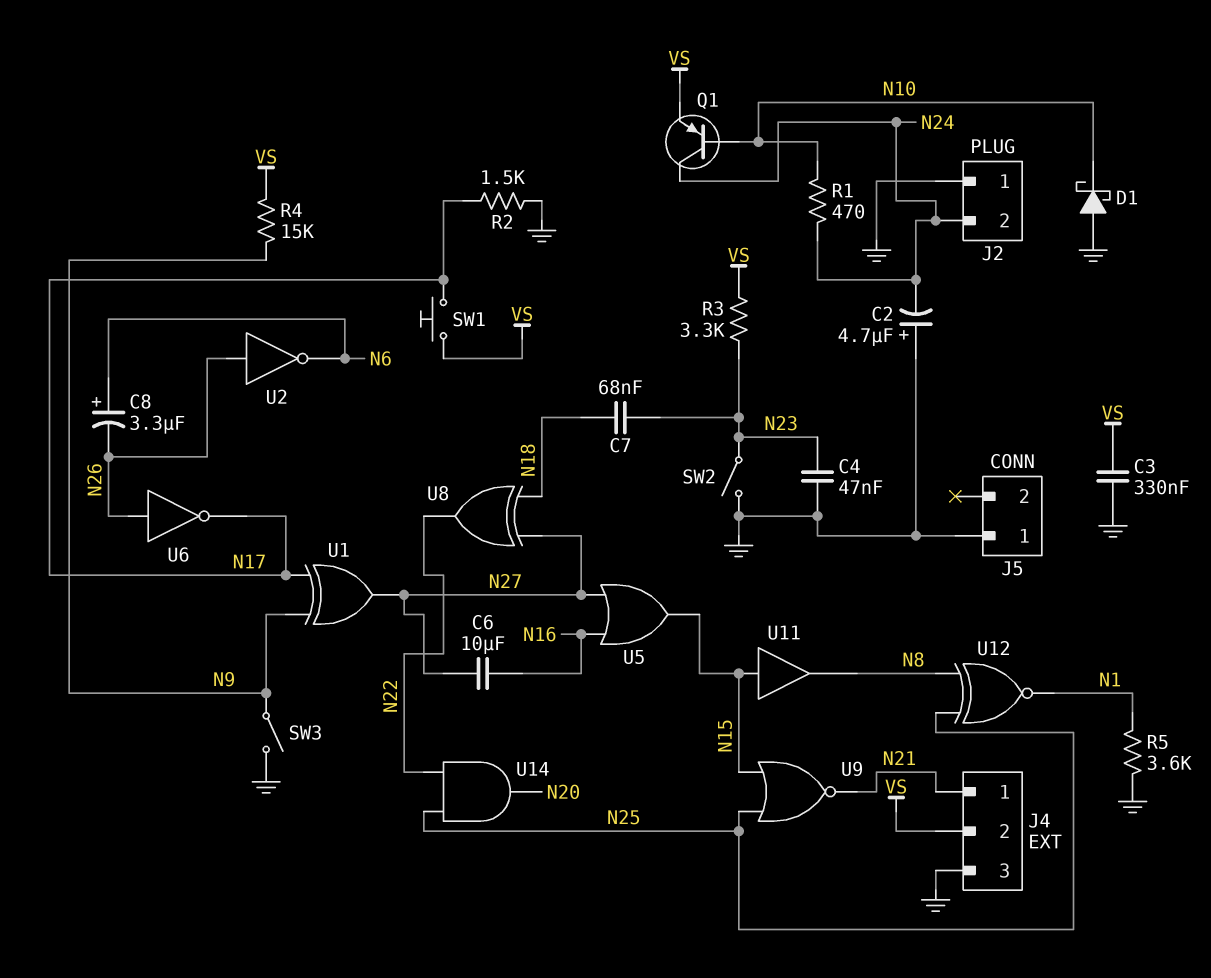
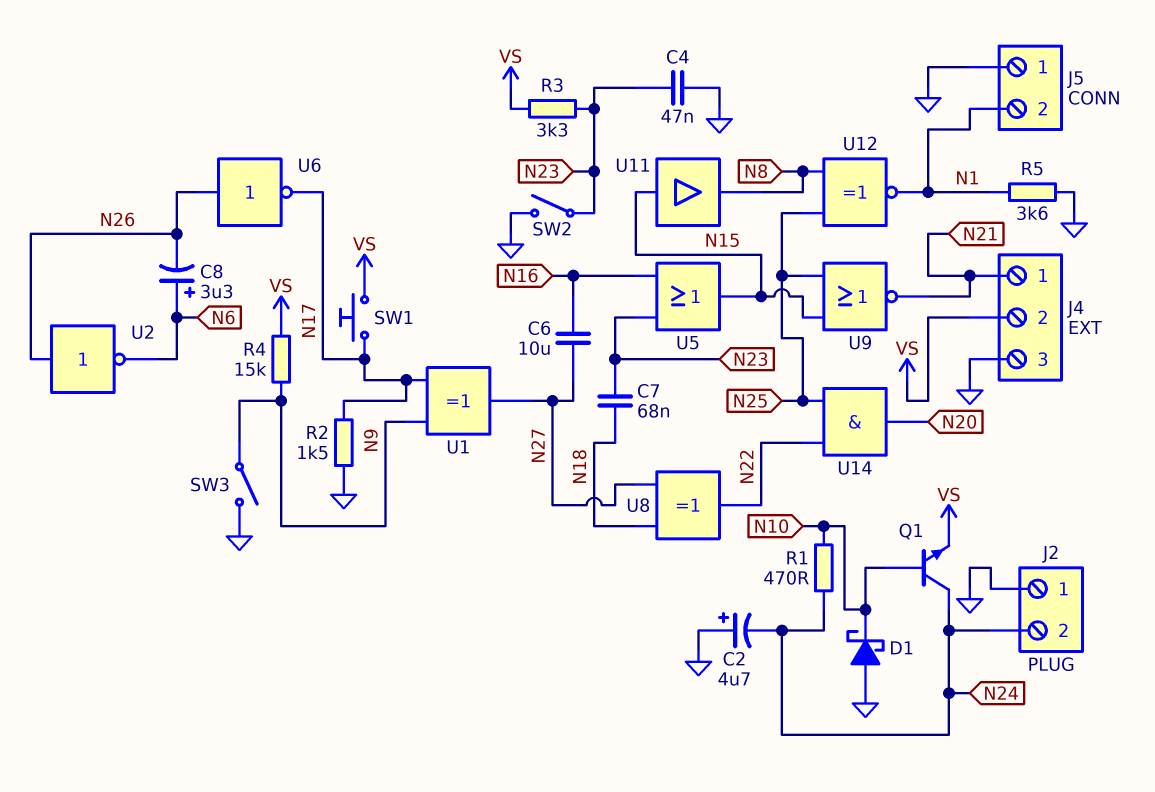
C3: 330nF (GND, VS) -> none
J5 pin 2: none -> N1
Q1: PNP (B N10, C N24, E VS) -> NPN (B N10, C N24, E VS)
U5: OR (in N16, in N27, out N15) -> OR (in N16, in N23, out N15)

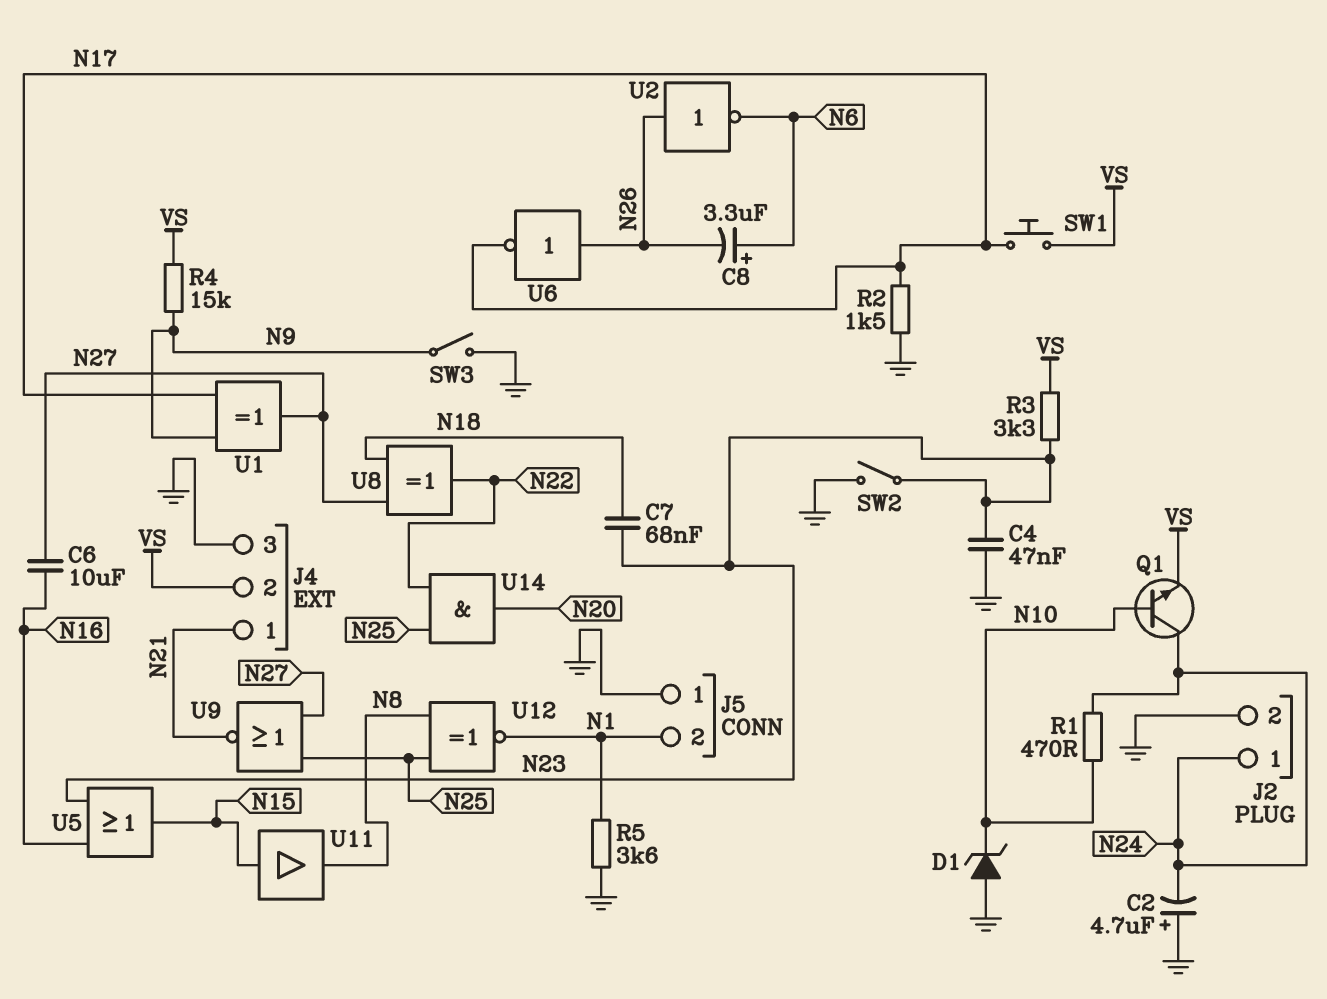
D1: schottky (A GND, K N10) -> zener (A GND, K N10)
J2 pin 1: GND -> N24
J2 pin 2: N24 -> GND
U9: NOR (in N15, in N25, out N21) -> NOR (in N25, in N27, out N21)

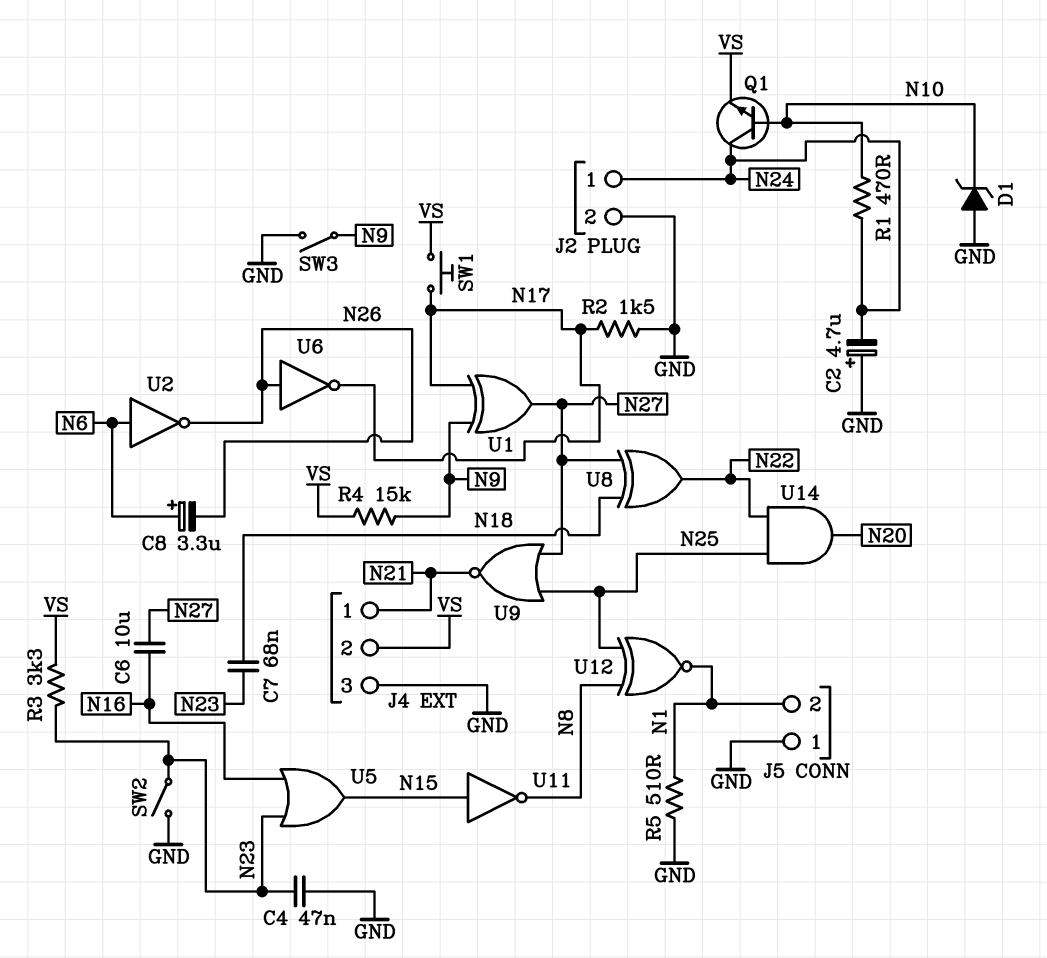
R5: 3.6k (GND, N1) -> 510 (GND, N1)
U2: NOT (in N26, out N6) -> NOT (in N6, out N26)
U11: buffer (in N15, out N8) -> NOT (in N15, out N8)

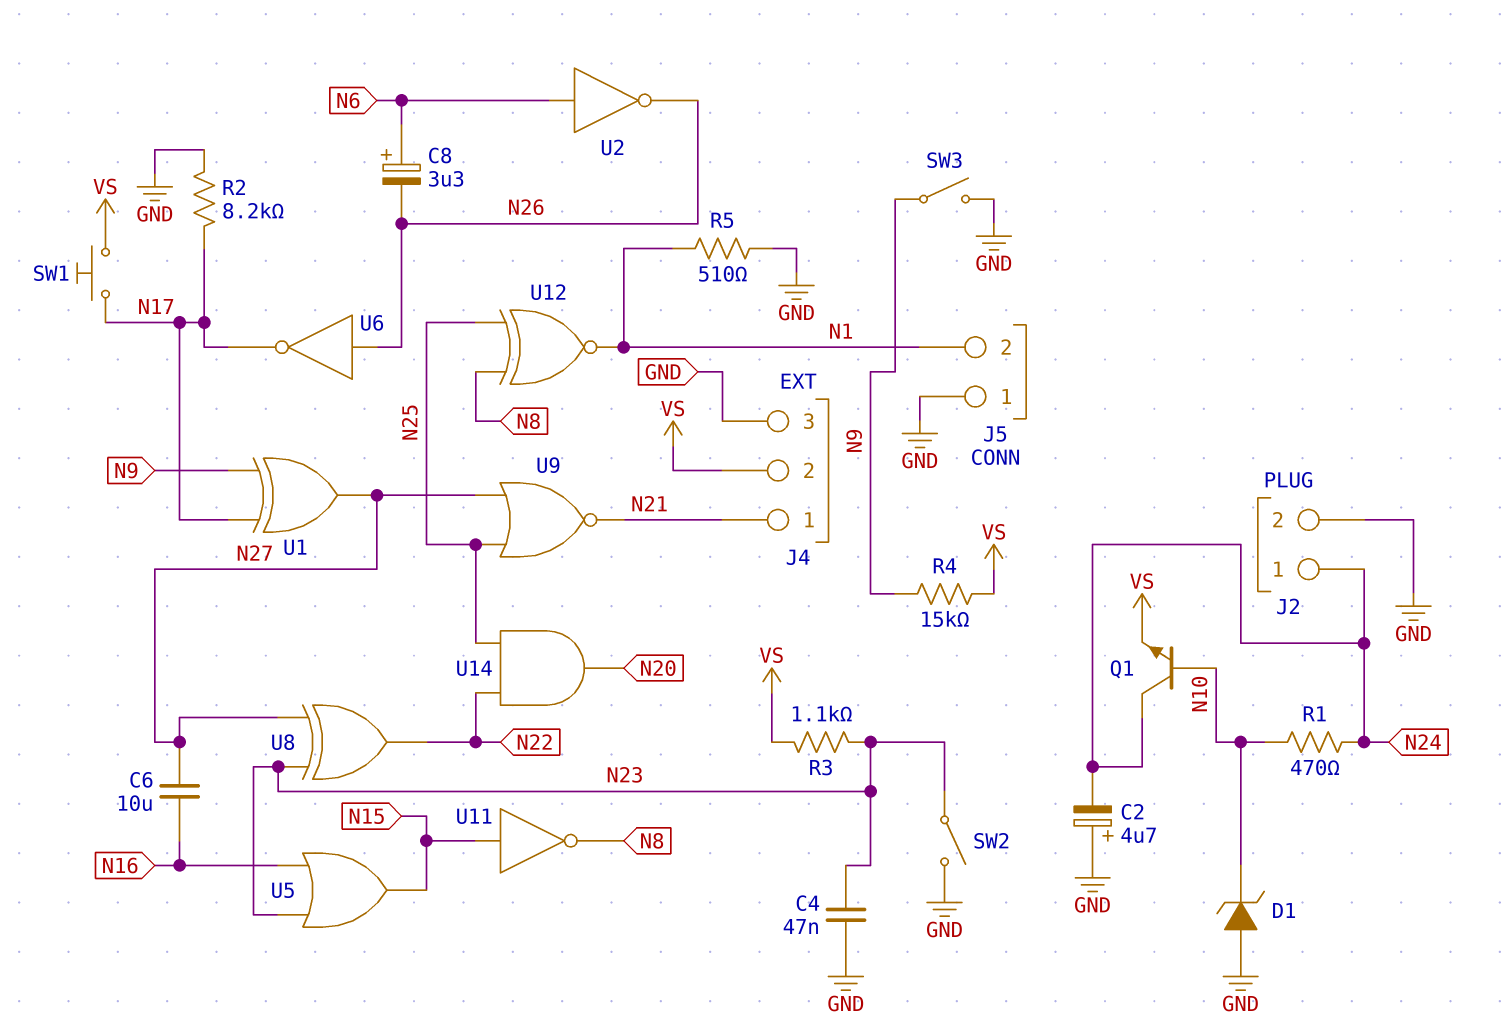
C7: 68nF (N18, N23) -> none
R2: 1.5k (GND, N17) -> 8.2k (GND, N17)
R3: 3.3k (N23, VS) -> 1.1k (N23, VS)
U8: XOR (in N18, in N27, out N22) -> XOR (in N23, in N27, out N22)

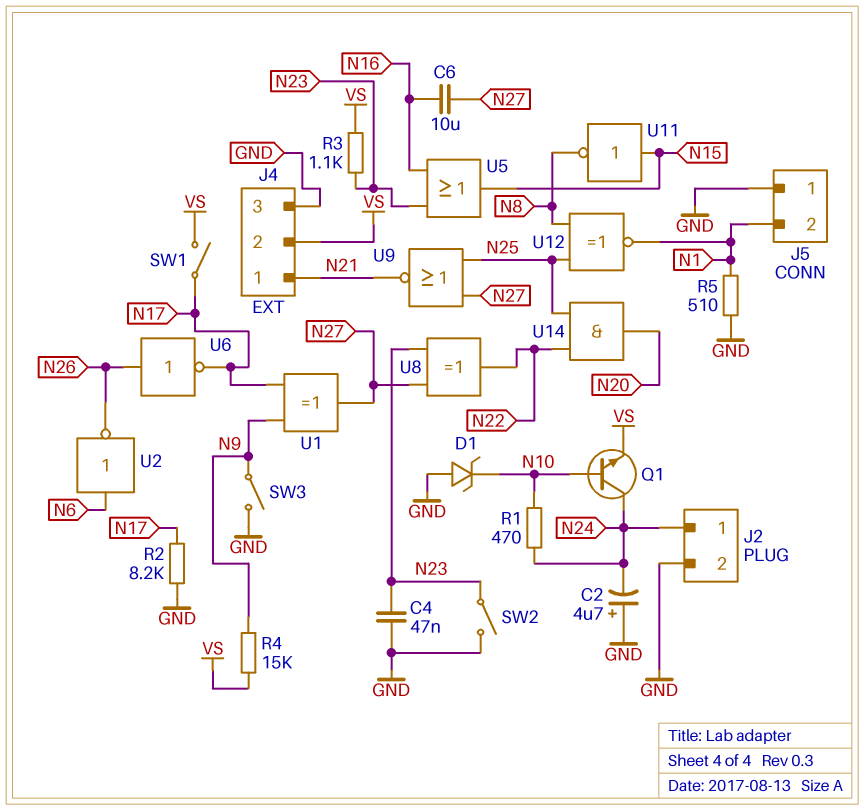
C8: 3.3uF (plus N6, minus N26) -> none
SW1: button (N17, VS) -> switch (N17, VS)

